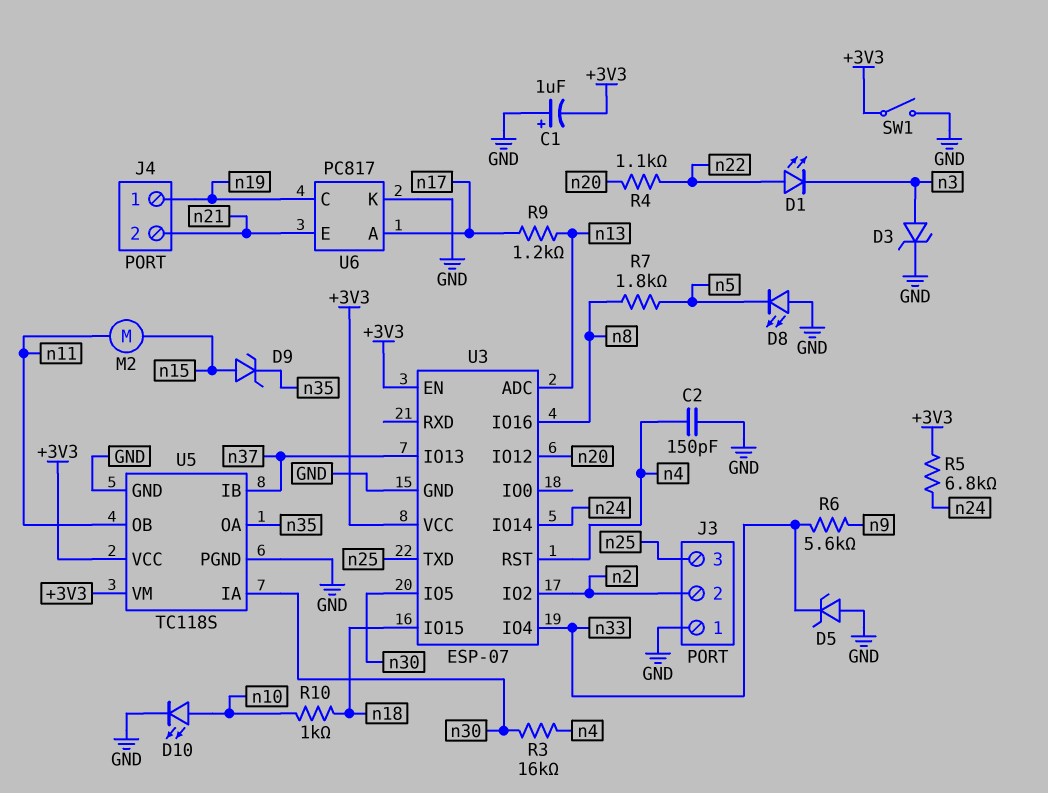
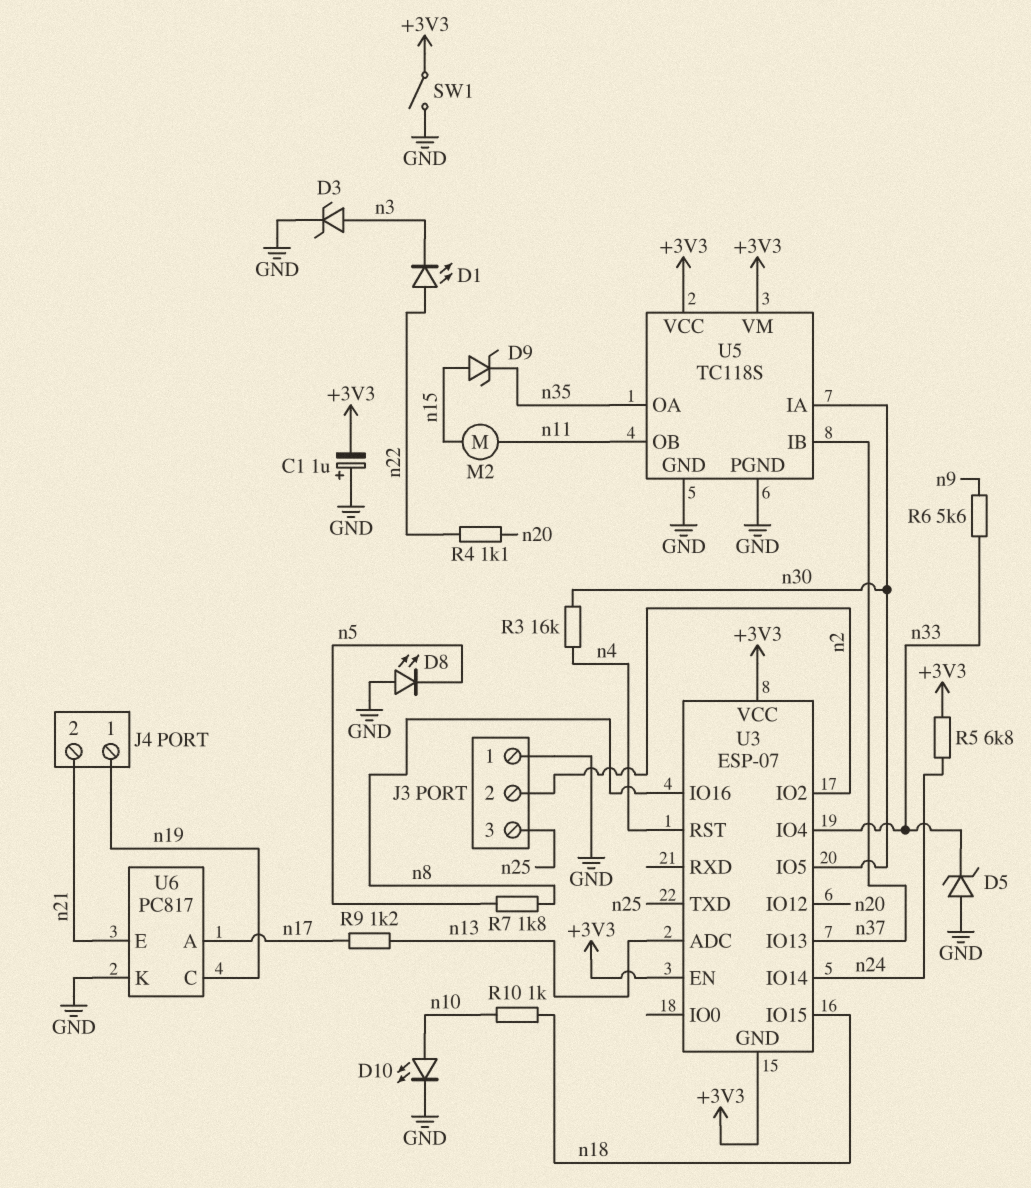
C2: 150pF (GND, n4) -> none
U3 pin GND: GND -> +3V3

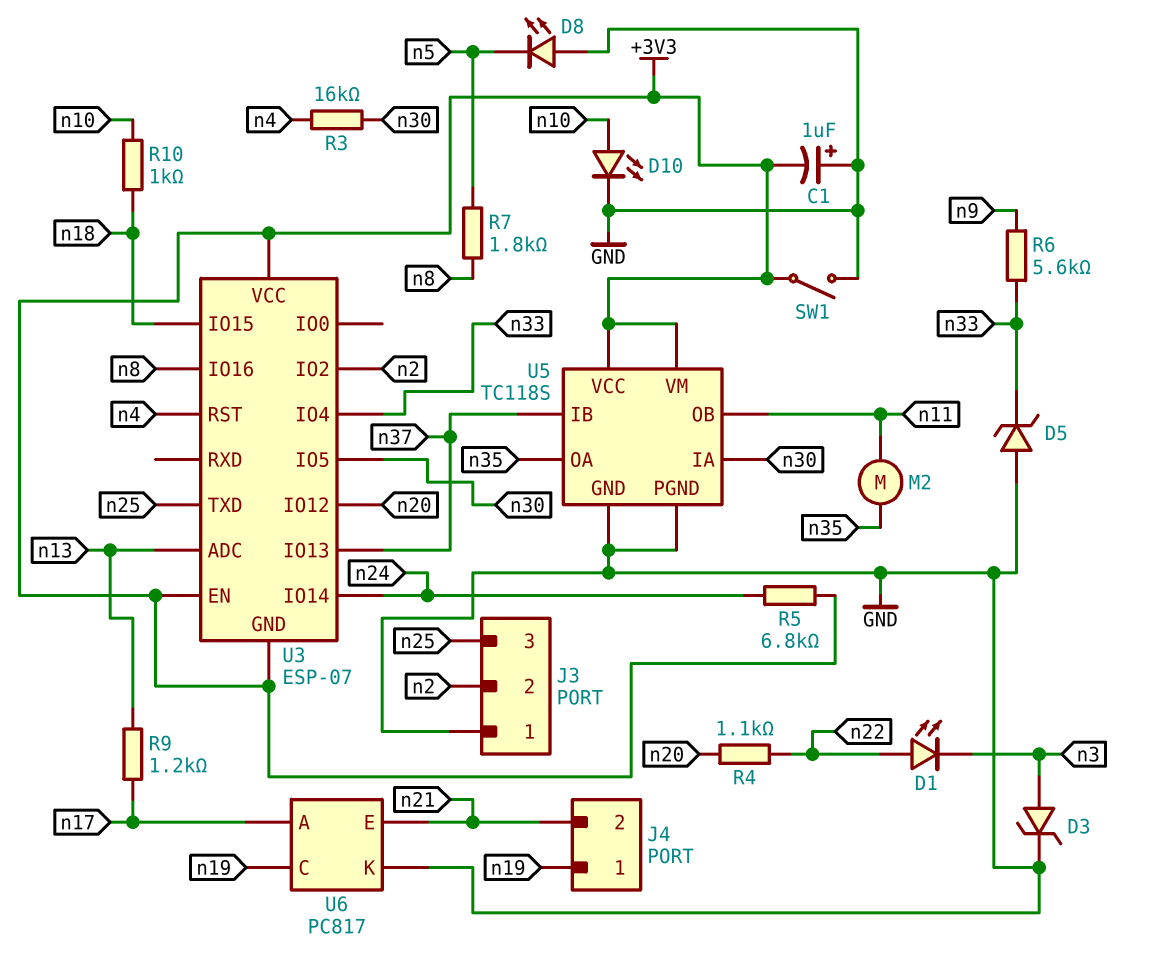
D9: zener (A n15, K n35) -> none
M2: motor (n11, n15) -> motor (n11, n35)

